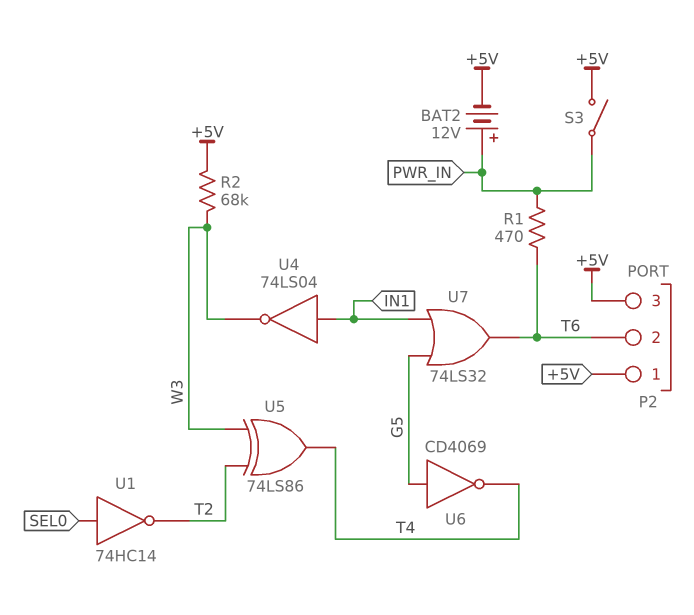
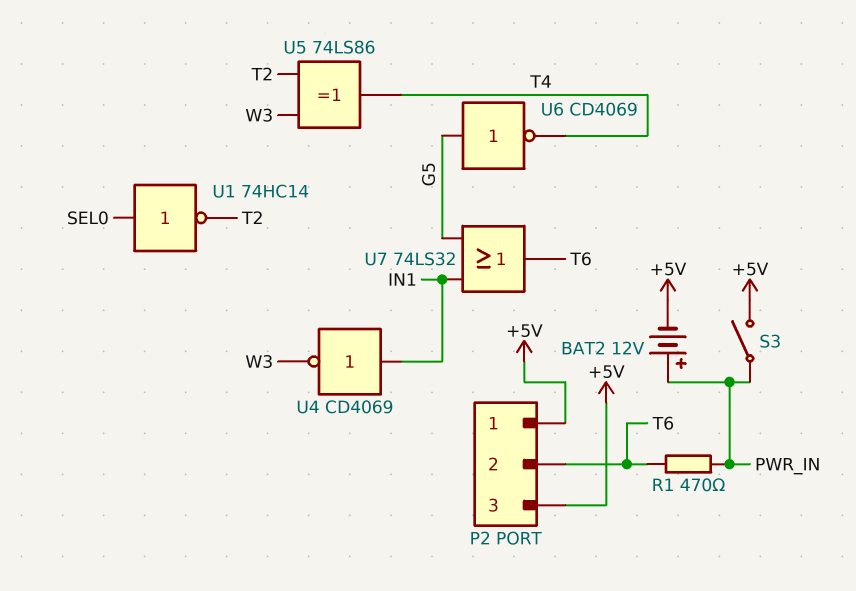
R2: 68k (+5V, W3) -> none
U4: NOT 74LS04 (in IN1, out W3) -> NOT CD4069 (in IN1, out W3)

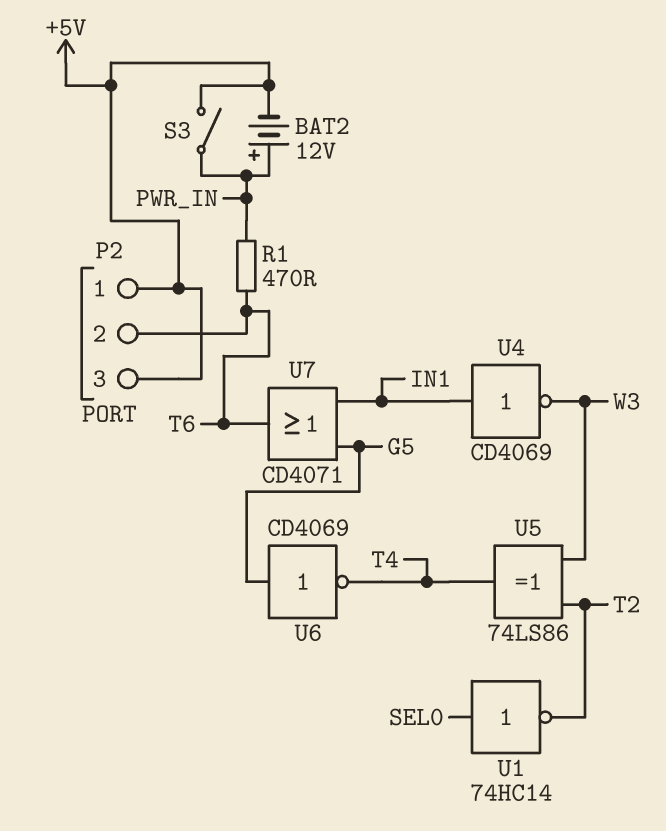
U7: OR 74LS32 (in G5, in IN1, out T6) -> OR CD4071 (in G5, in IN1, out T6)

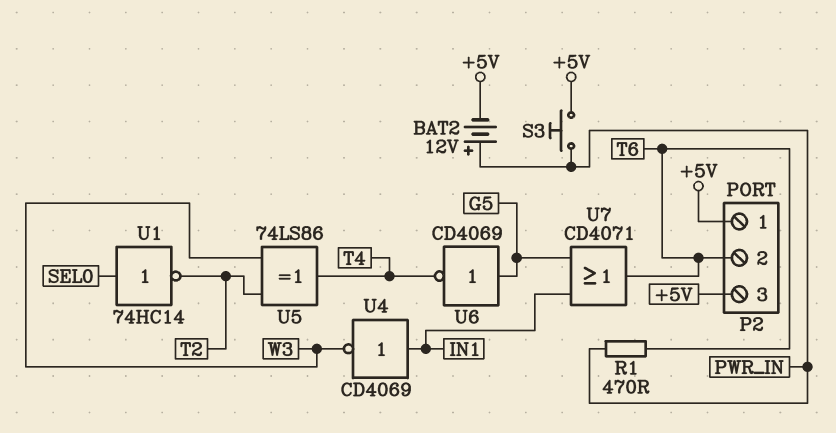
S3: switch (+5V, PWR_IN) -> button (+5V, PWR_IN)

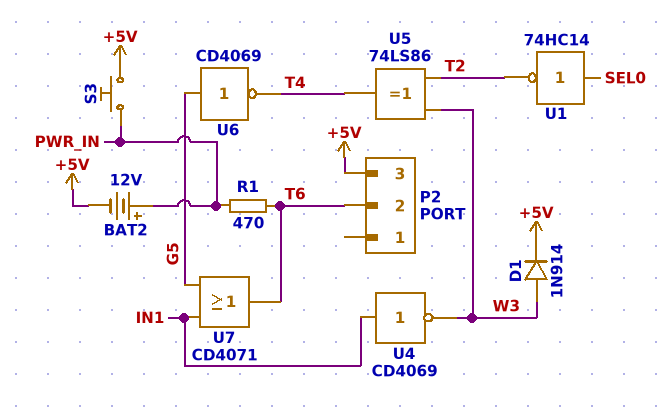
D1: none -> diode 1N914 (A W3, K +5V)
P2 pin 1: +5V -> none

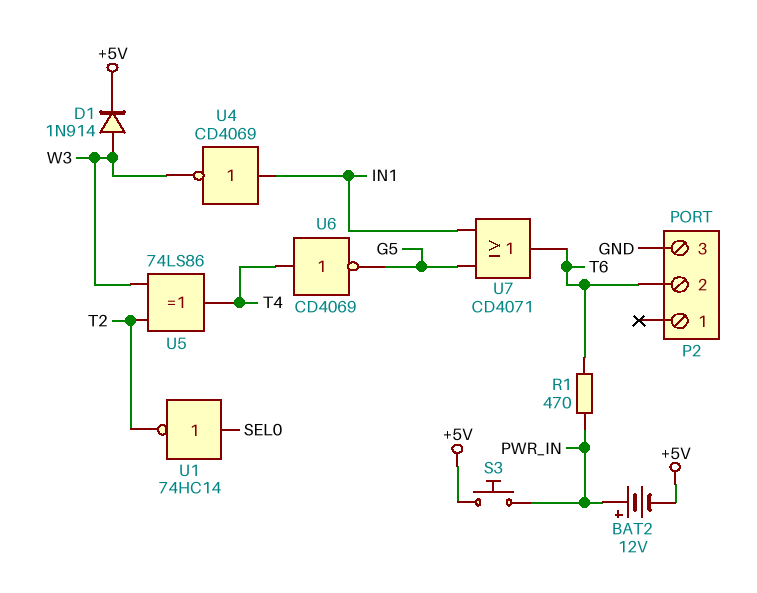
P2 pin 3: +5V -> GND
U6: NOT CD4069 (in G5, out T4) -> NOT CD4069 (in T4, out G5)

